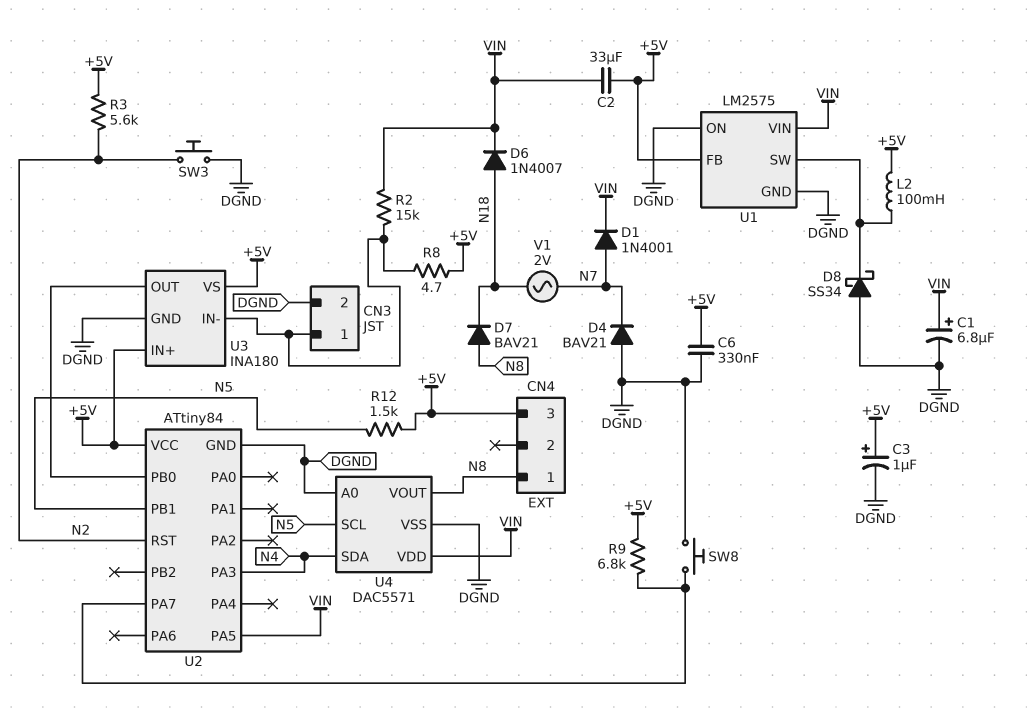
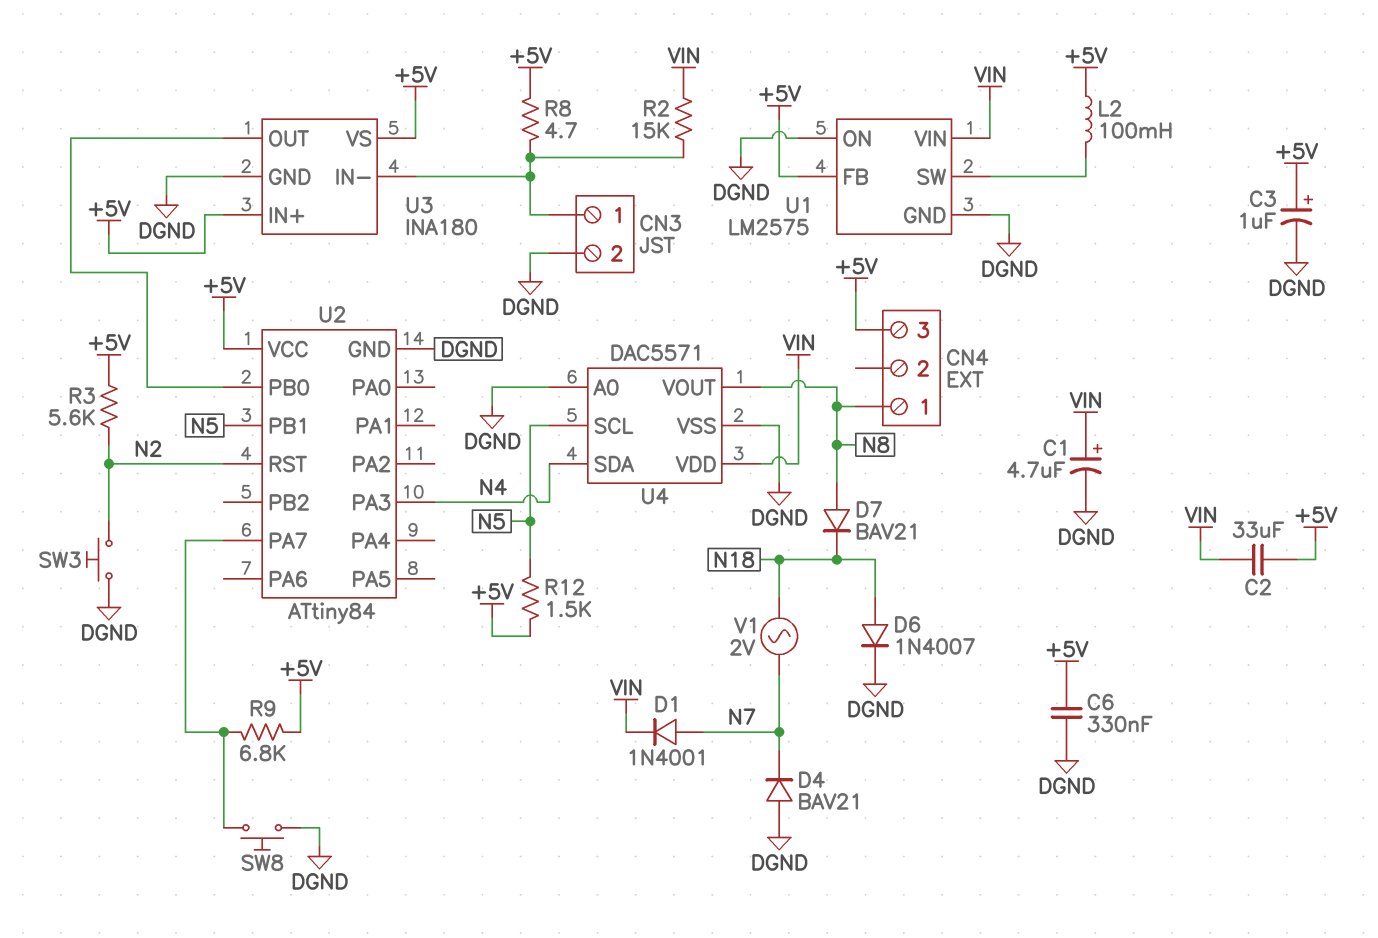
C1: 6.8uF (plus VIN, minus DGND) -> 4.7uF (plus VIN, minus DGND)
D6: diode 1N4007 (A N18, K VIN) -> diode 1N4007 (A N18, K DGND)
D8: schottky SS34 (A DGND, K U1/SW) -> none
U2 pin PA5: VIN -> none

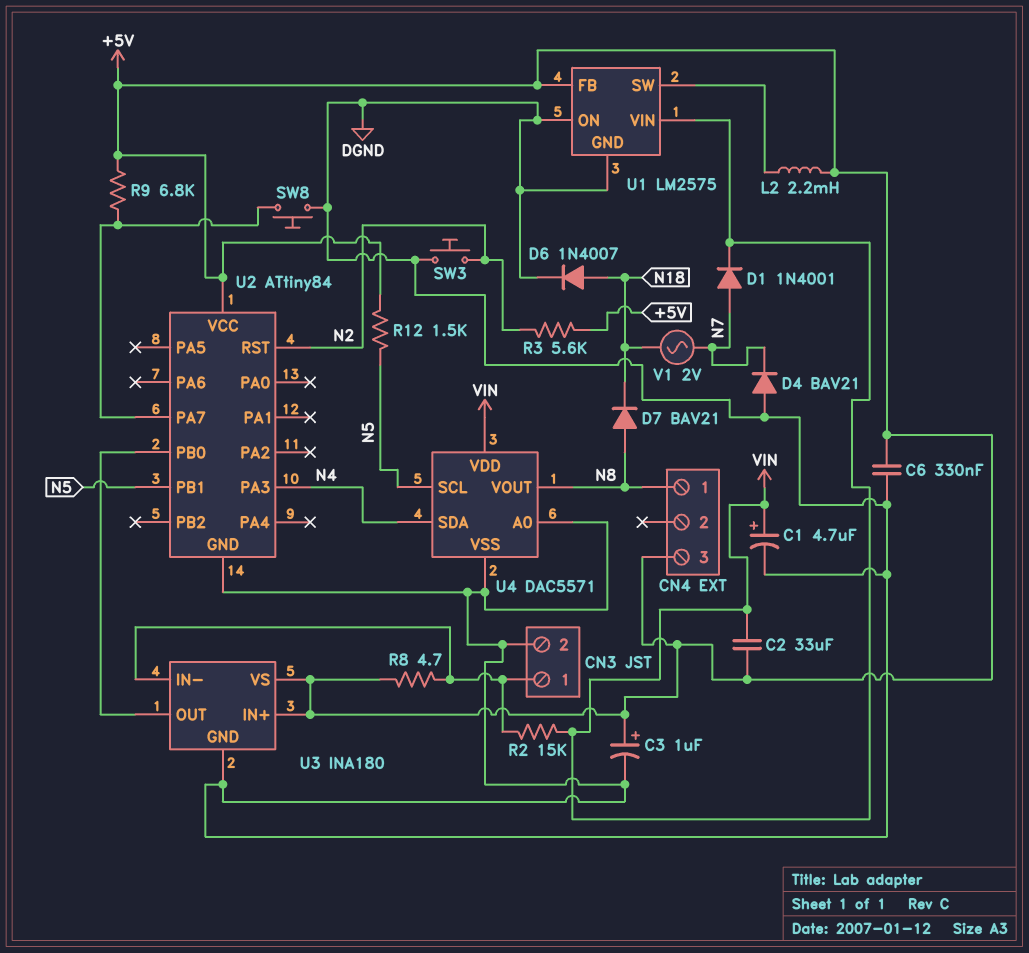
L2: 100mH (+5V, U1/SW) -> 2.2mH (+5V, U1/SW)

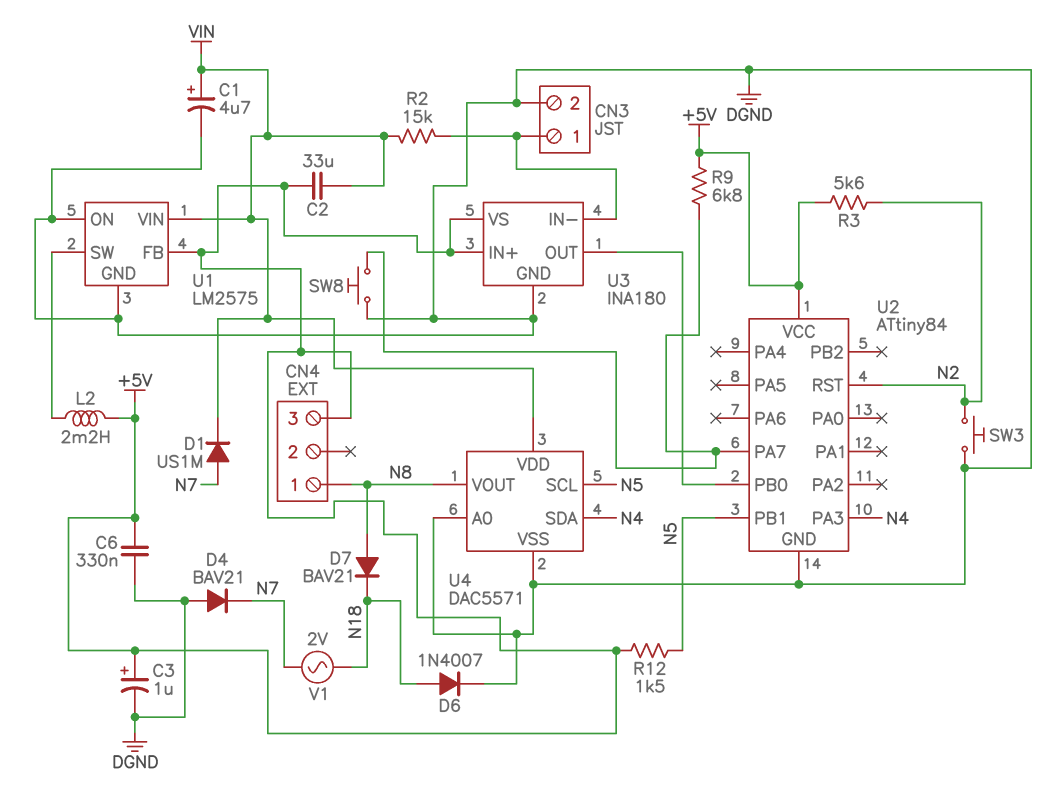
D1: diode 1N4001 (A N7, K VIN) -> diode US1M (A N7, K VIN)
R8: 4.7 (+5V, CN3/1) -> none

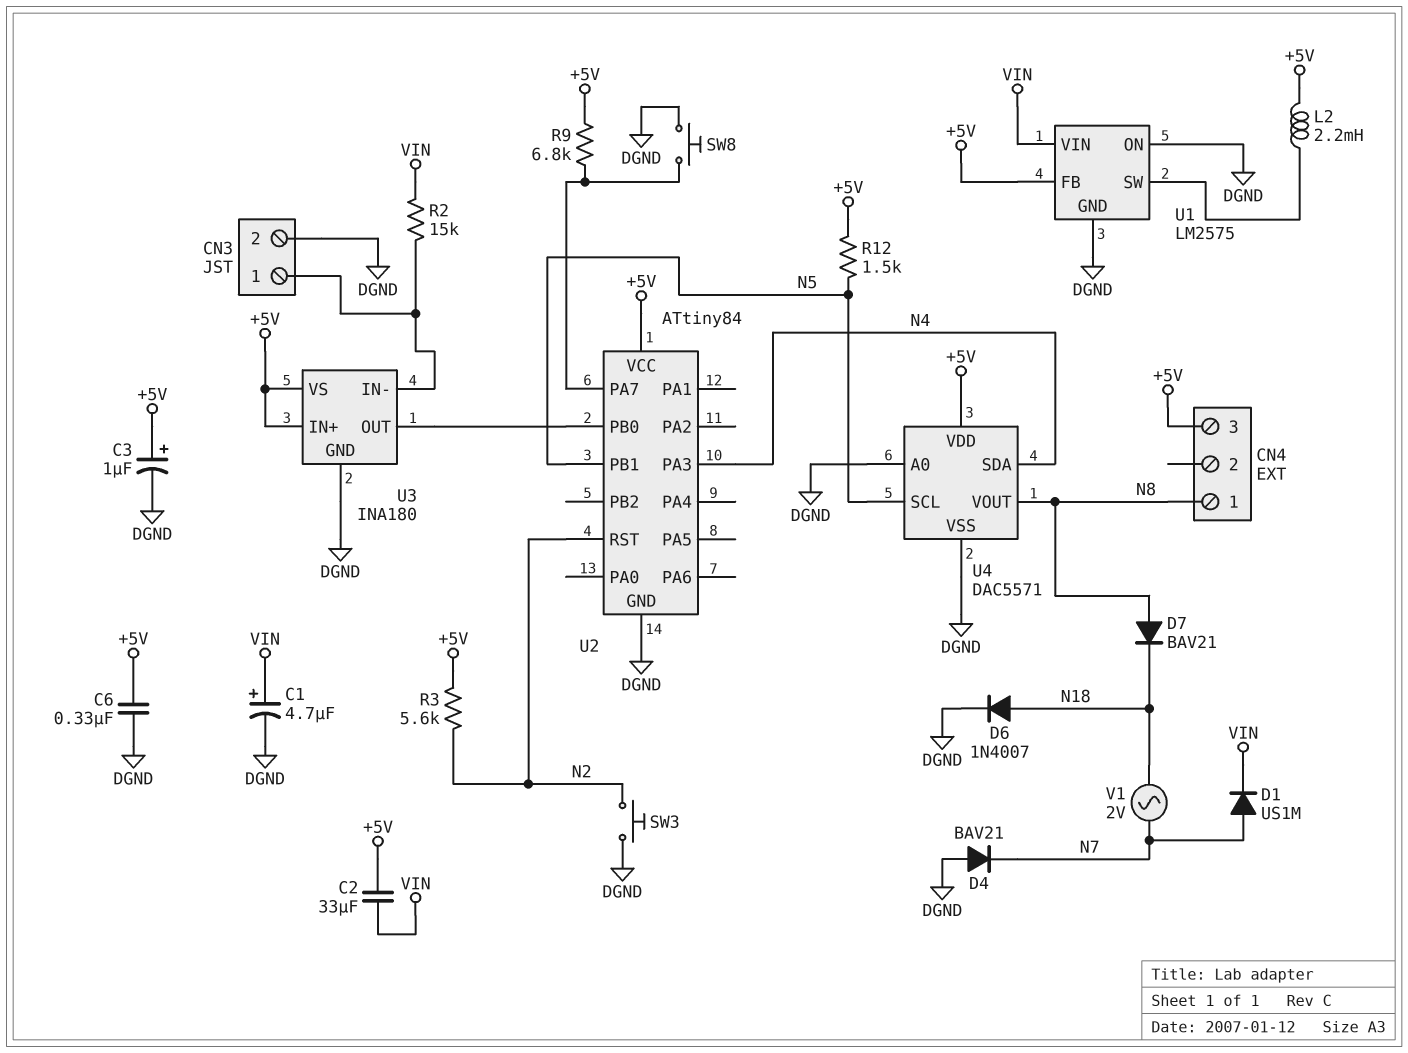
U4 pin VDD: VIN -> +5V

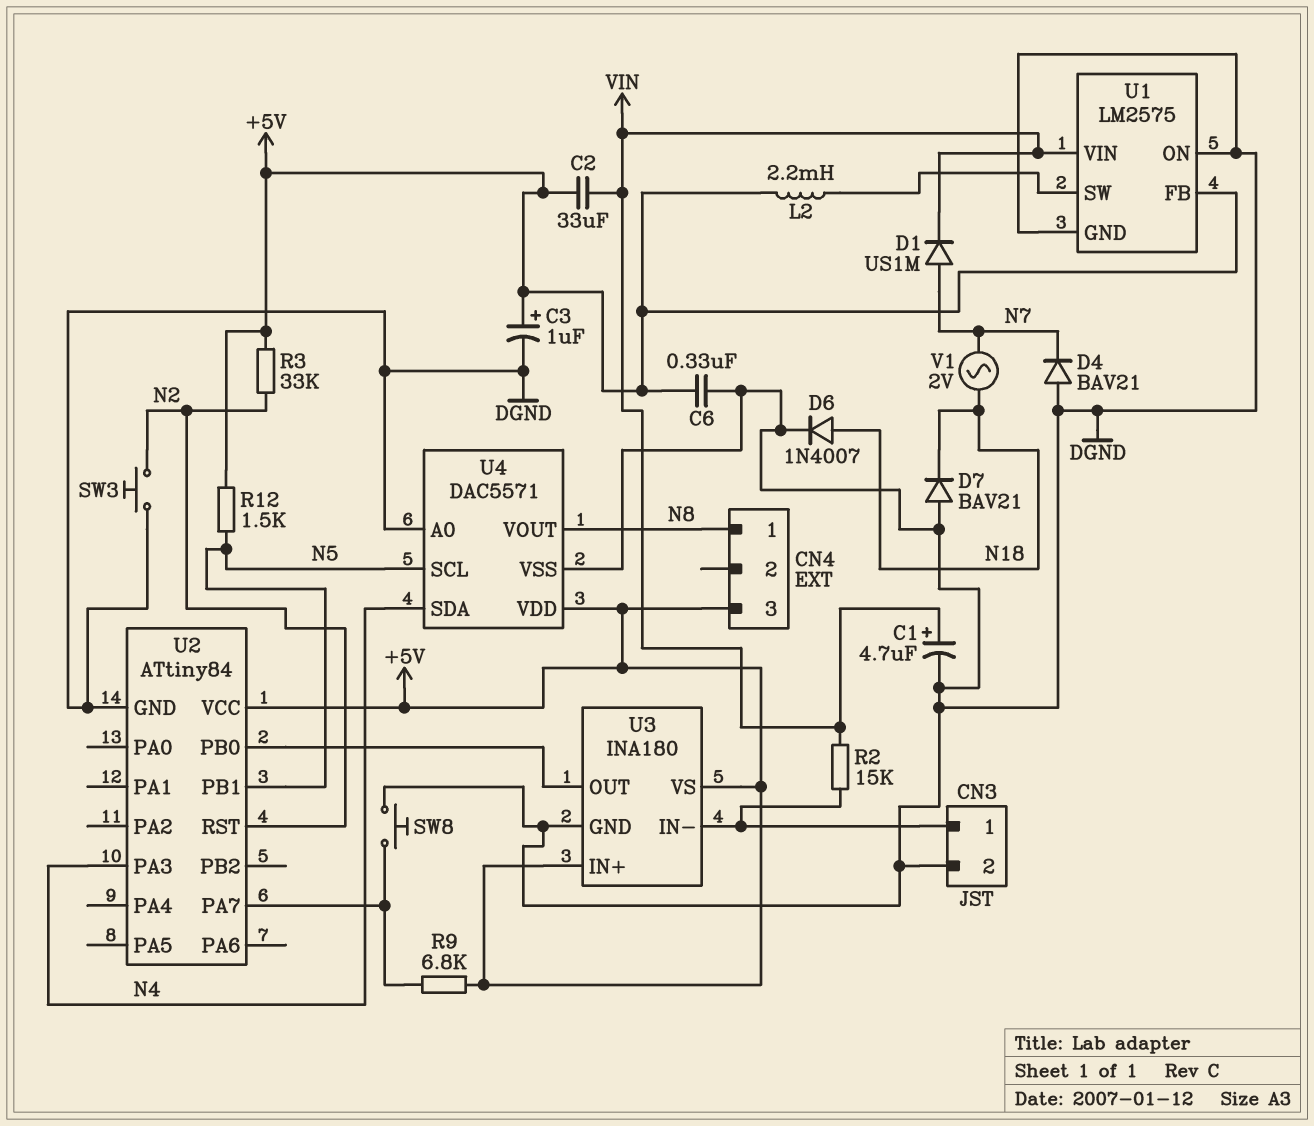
D7: diode BAV21 (A N8, K N18) -> diode BAV21 (A DGND, K N18)
R3: 5.6k (+5V, N2) -> 33k (+5V, N2)

